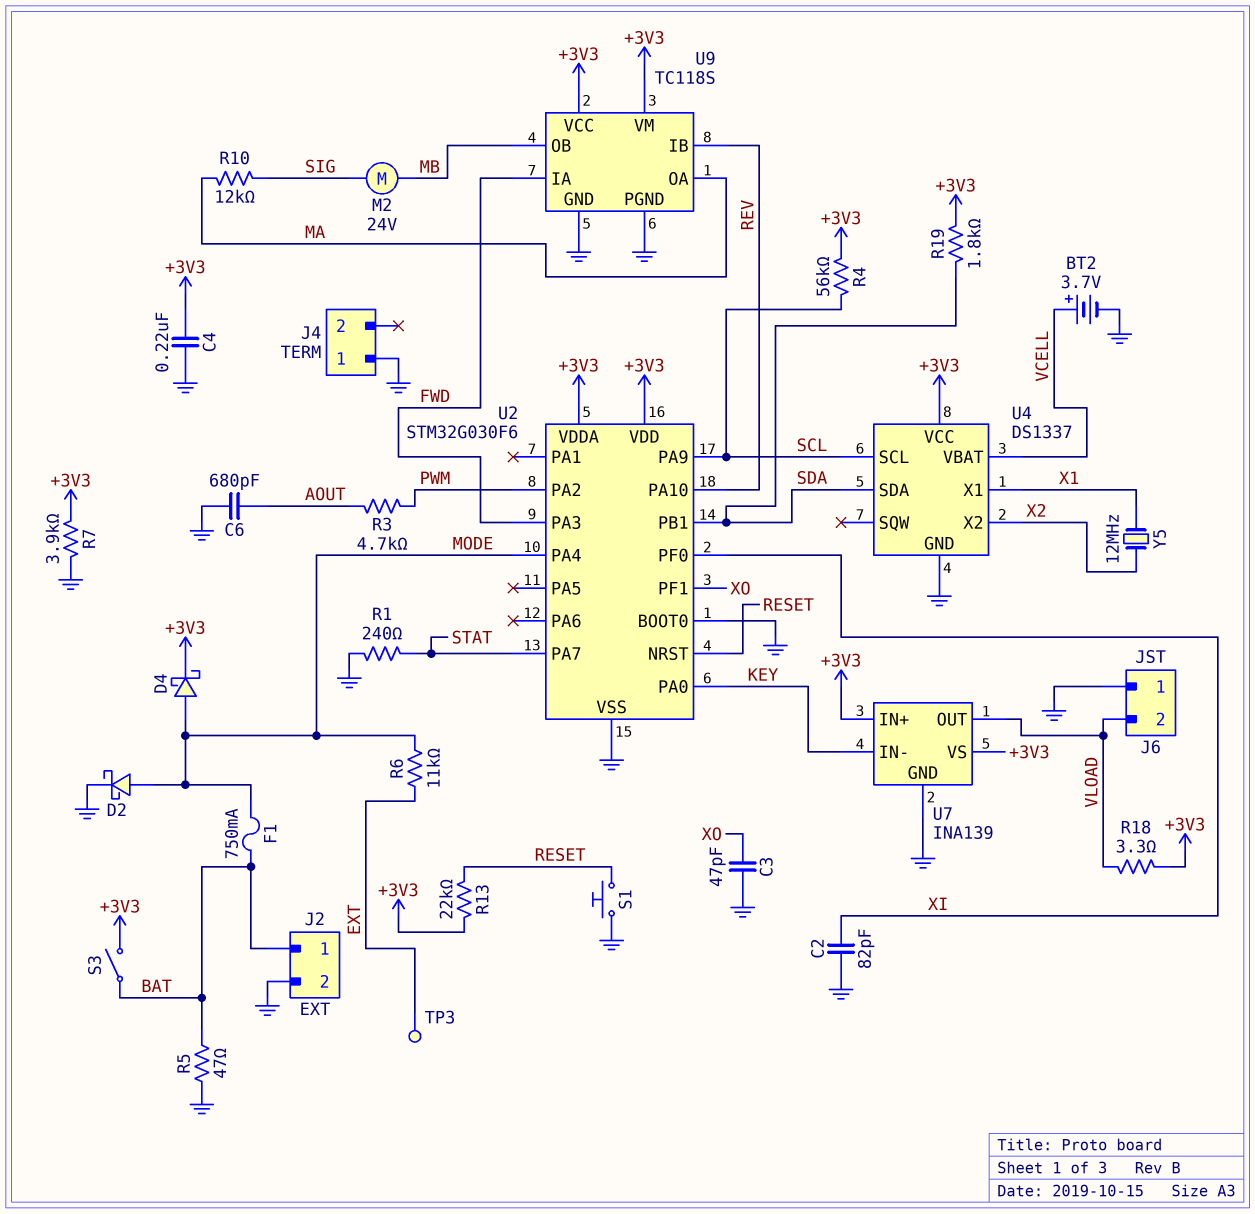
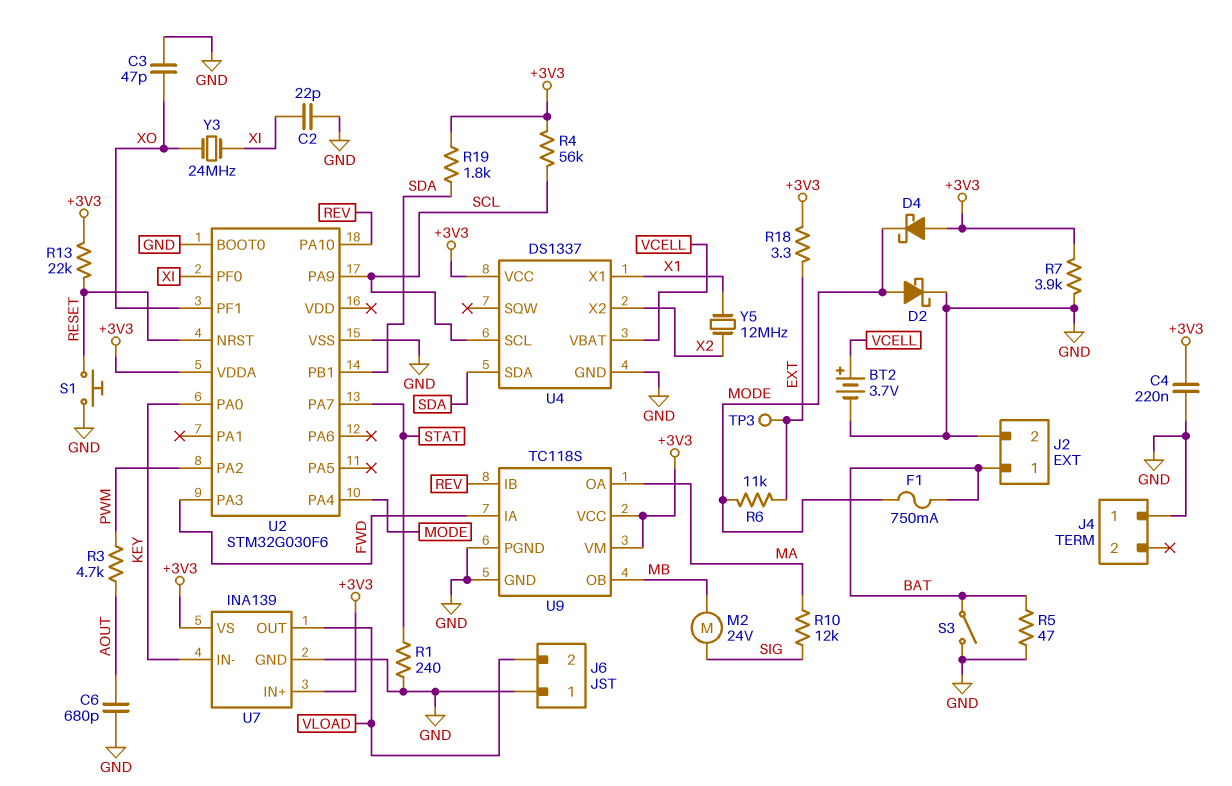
C2: 82pF (GND, XI) -> 22pF (GND, XI)
D4: schottky (A MODE, K +3V3) -> schottky (A +3V3, K MODE)
R18: 3.3 (+3V3, VLOAD) -> 3.3 (+3V3, EXT)
S3: switch (+3V3, BAT) -> switch (BAT, GND)
U2 pin VDD: +3V3 -> none
Y3: none -> 24MHz (XI, XO)

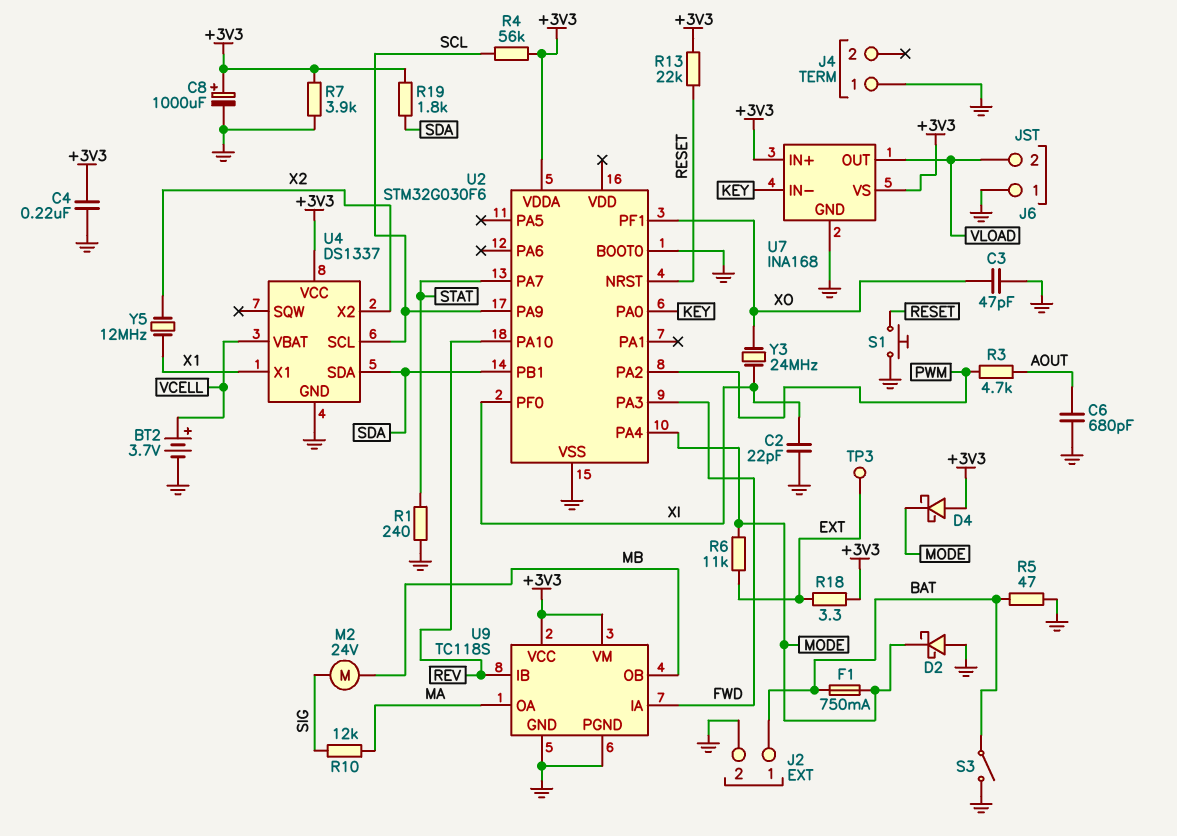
C8: none -> 1000uF (plus +3V3, minus GND)
D2: schottky (A MODE, K GND) -> schottky (A GND, K MODE)
U7: INA139 -> INA168

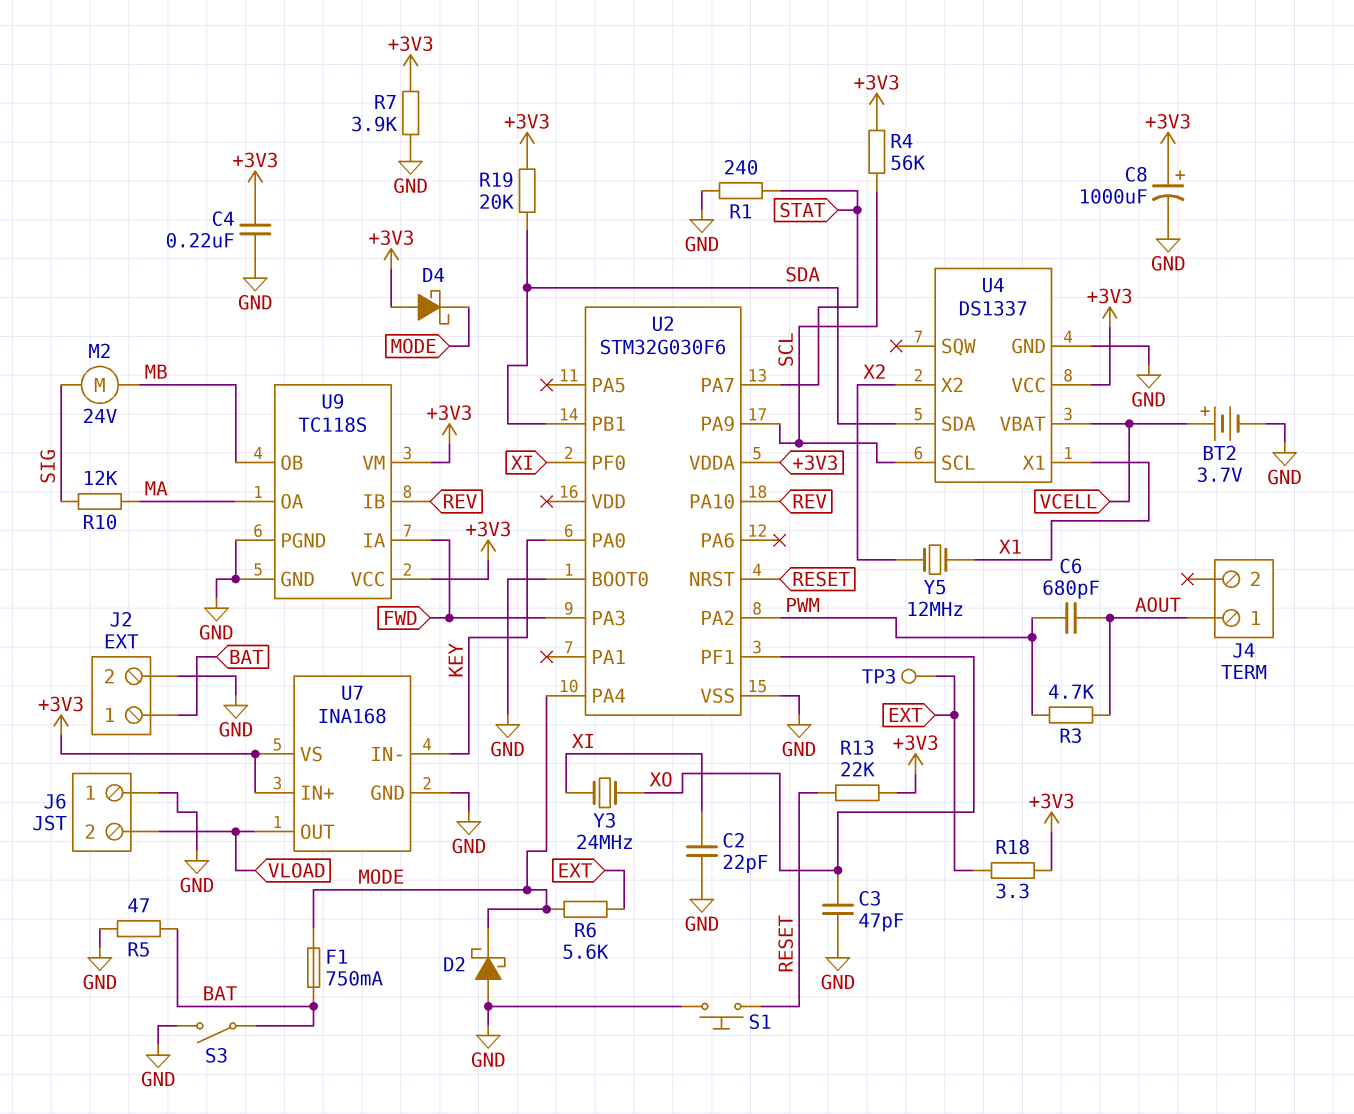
C6: 680pF (AOUT, GND) -> 680pF (AOUT, PWM)
J4 pin 1: GND -> AOUT
R6: 11k (EXT, MODE) -> 5.6k (EXT, MODE)
R19: 1.8k (+3V3, SDA) -> 20k (+3V3, SDA)

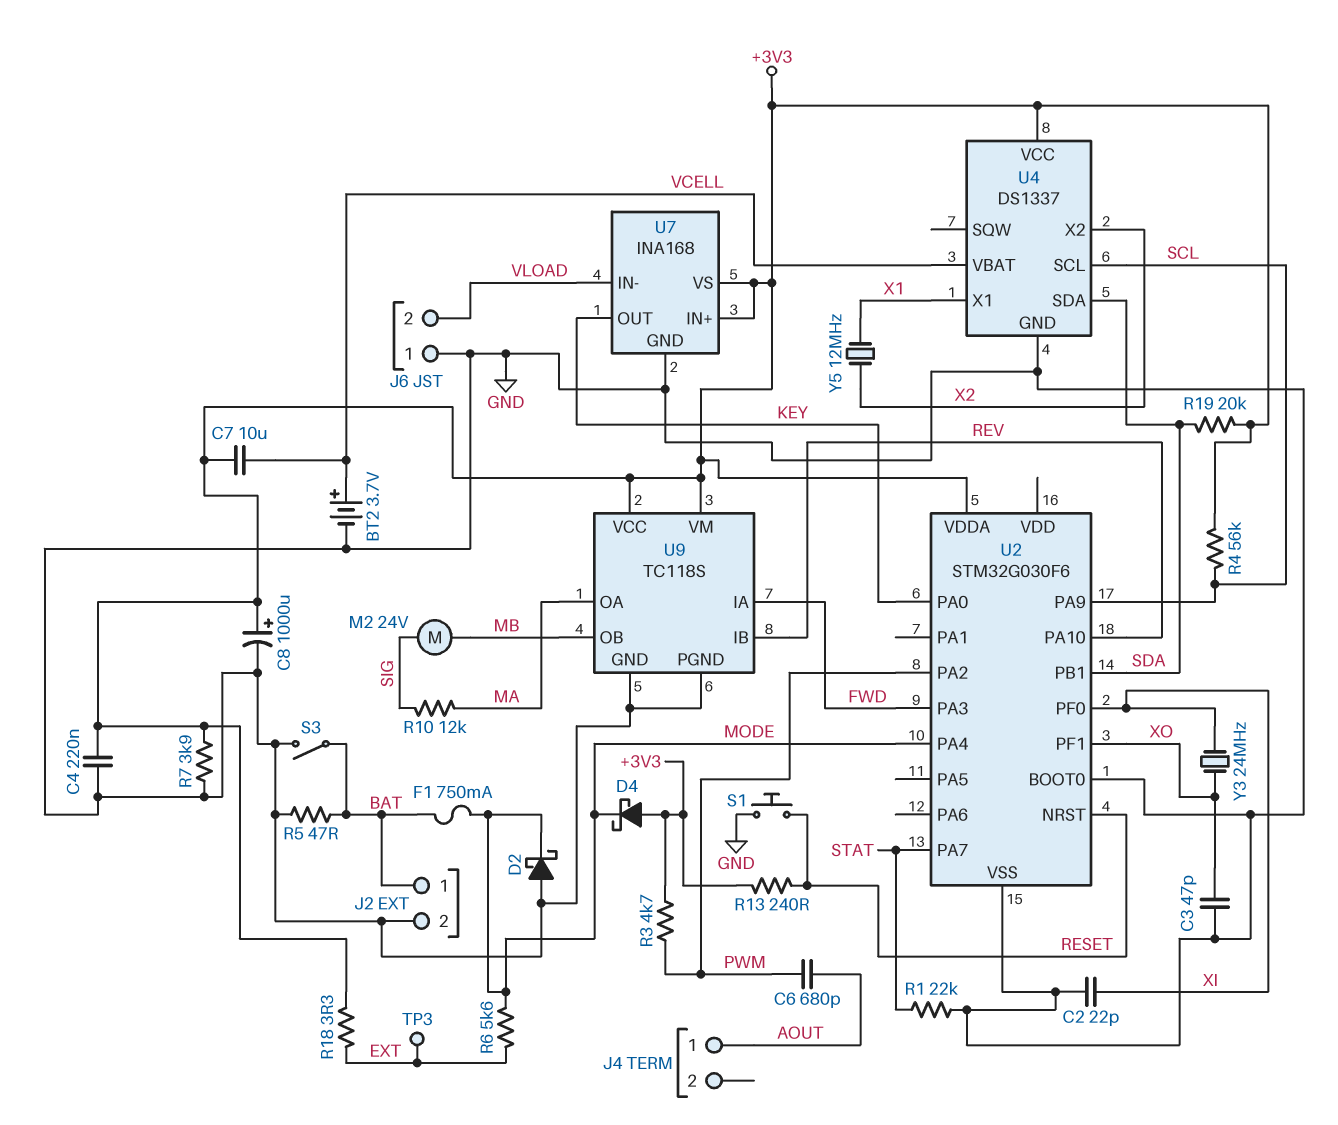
C7: none -> 10uF (+3V3, VCELL)
R1: 240 (GND, STAT) -> 22k (GND, STAT)
R3: 4.7k (AOUT, PWM) -> 4.7k (+3V3, PWM)
R13: 22k (+3V3, RESET) -> 240 (+3V3, RESET)
U7 pin IN-: KEY -> VLOAD
U7 pin OUT: VLOAD -> KEY

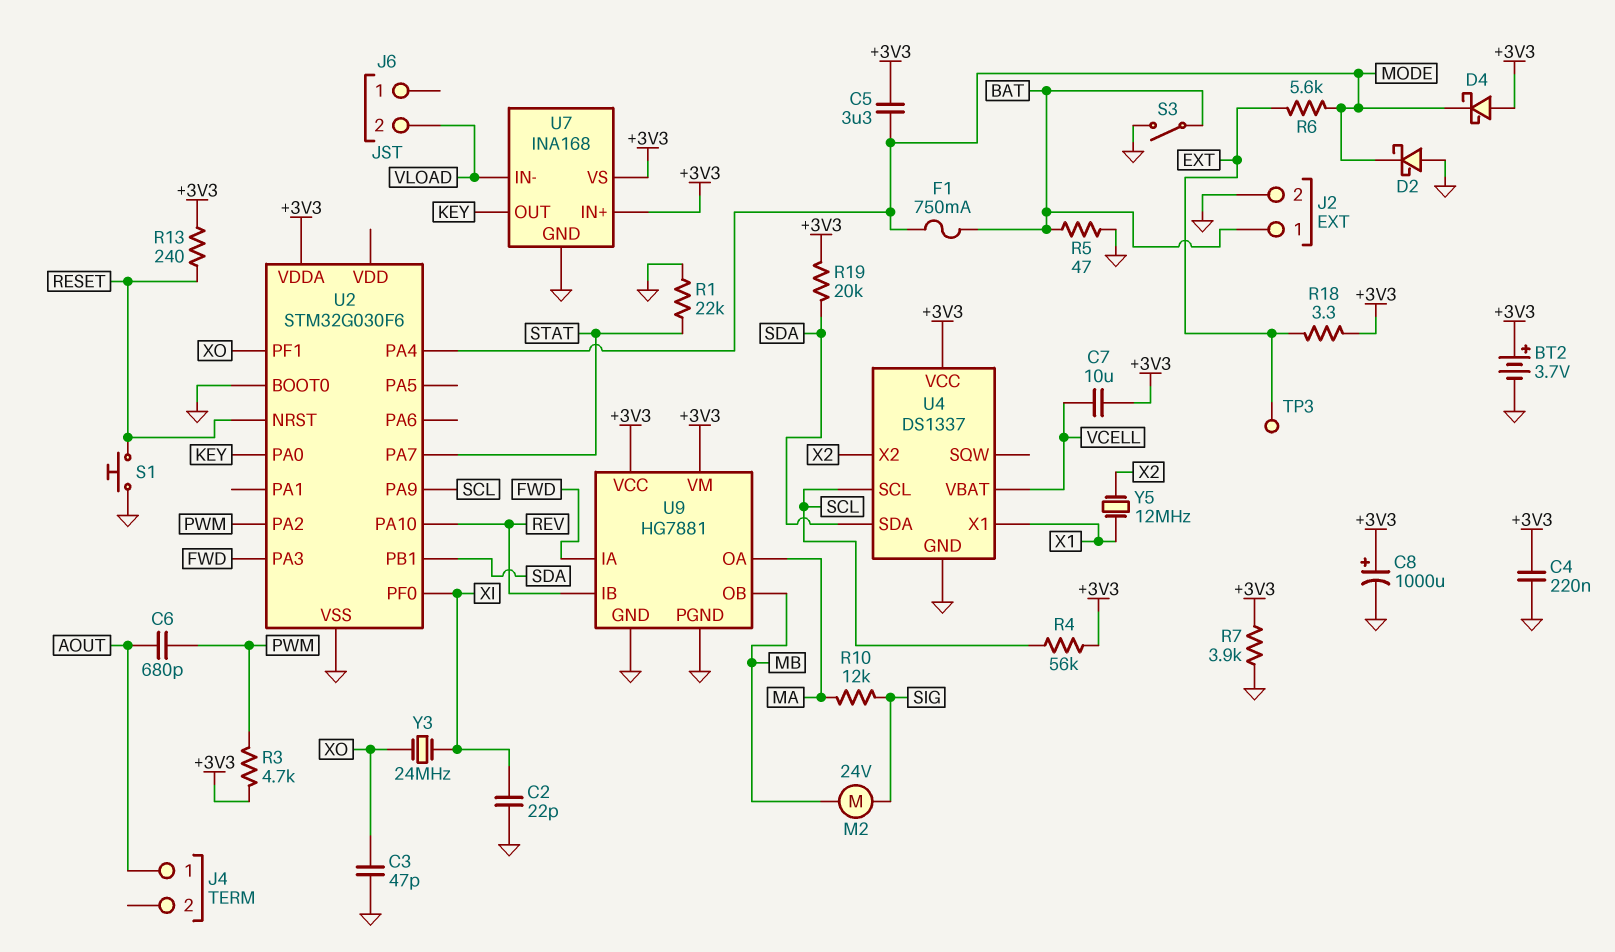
BT2: 3.7V (plus VCELL, minus GND) -> 3.7V (plus +3V3, minus GND)
C5: none -> 3.3uF (+3V3, MODE)
J6 pin 1: GND -> none
U9: TC118S -> HG7881

